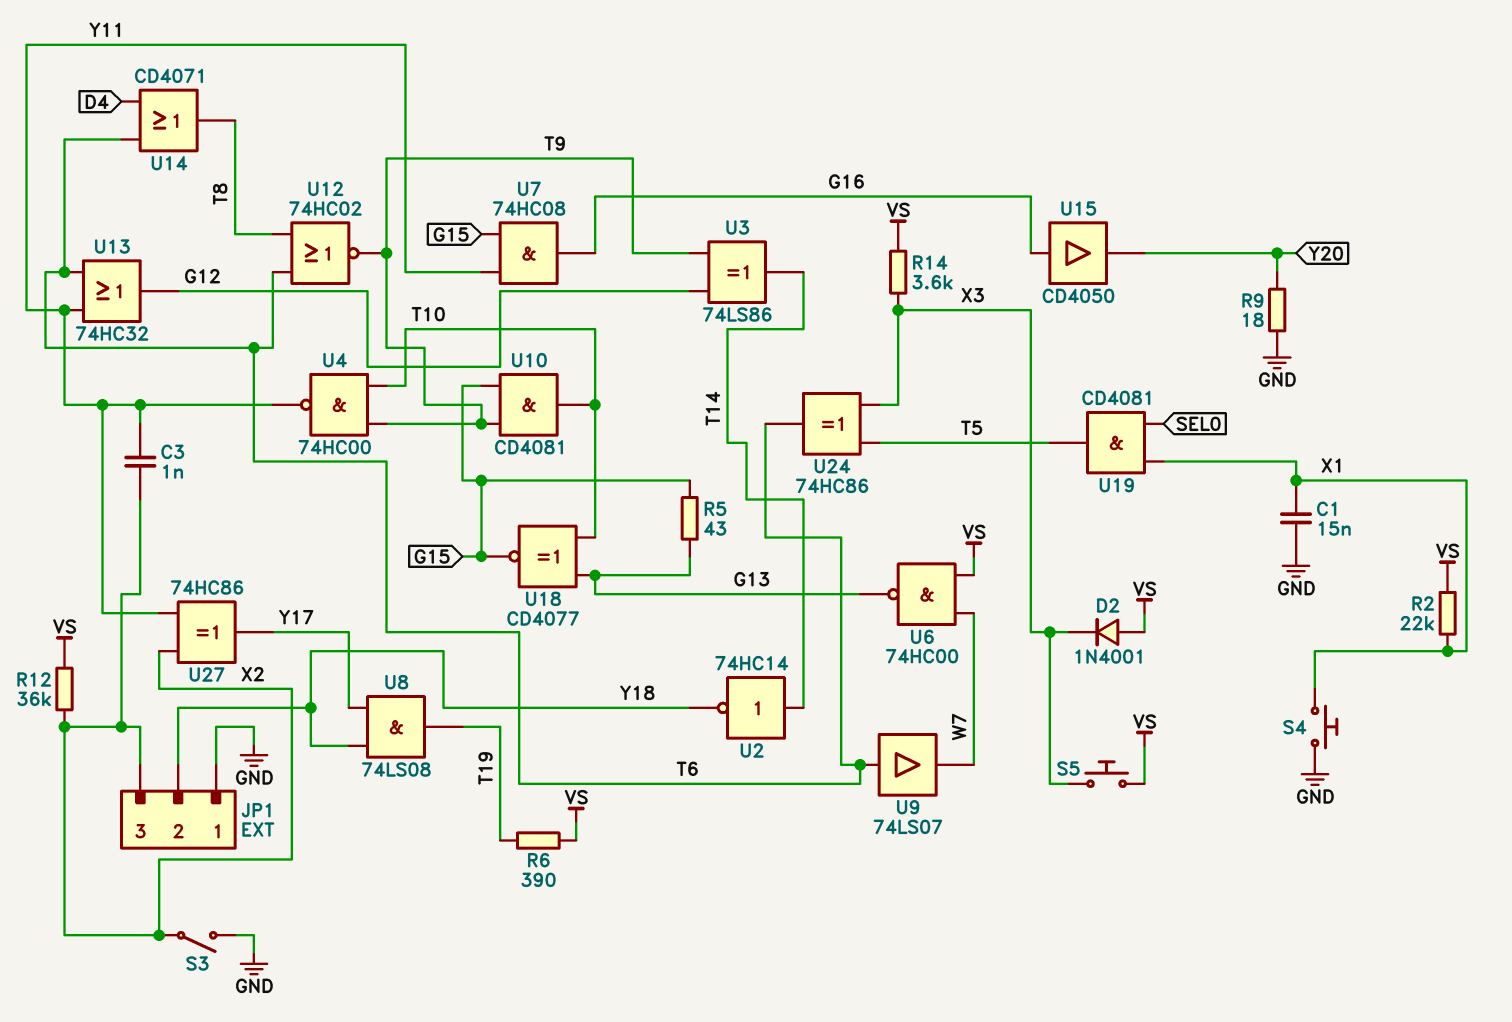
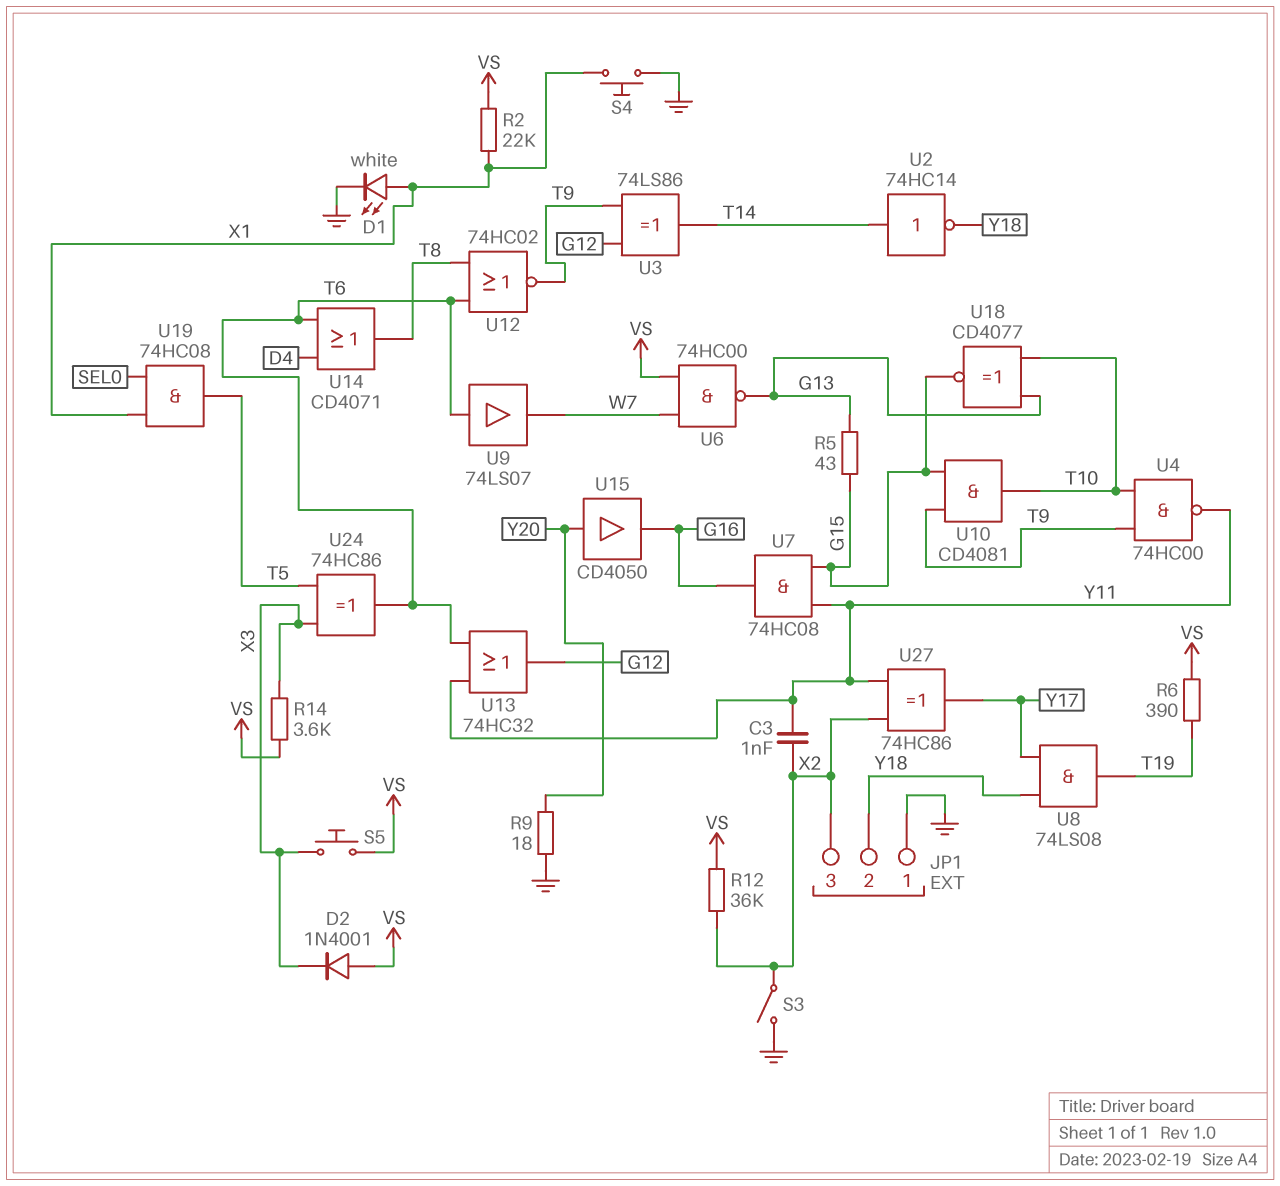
C1: 15nF (GND, X1) -> none
D1: none -> LED white (A X1, K GND)
U15: buffer CD4050 (in G16, out Y20) -> buffer CD4050 (in Y20, out G16)
U19: AND CD4081 (in SEL0, in X1, out T5) -> AND 74HC08 (in SEL0, in X1, out T5)

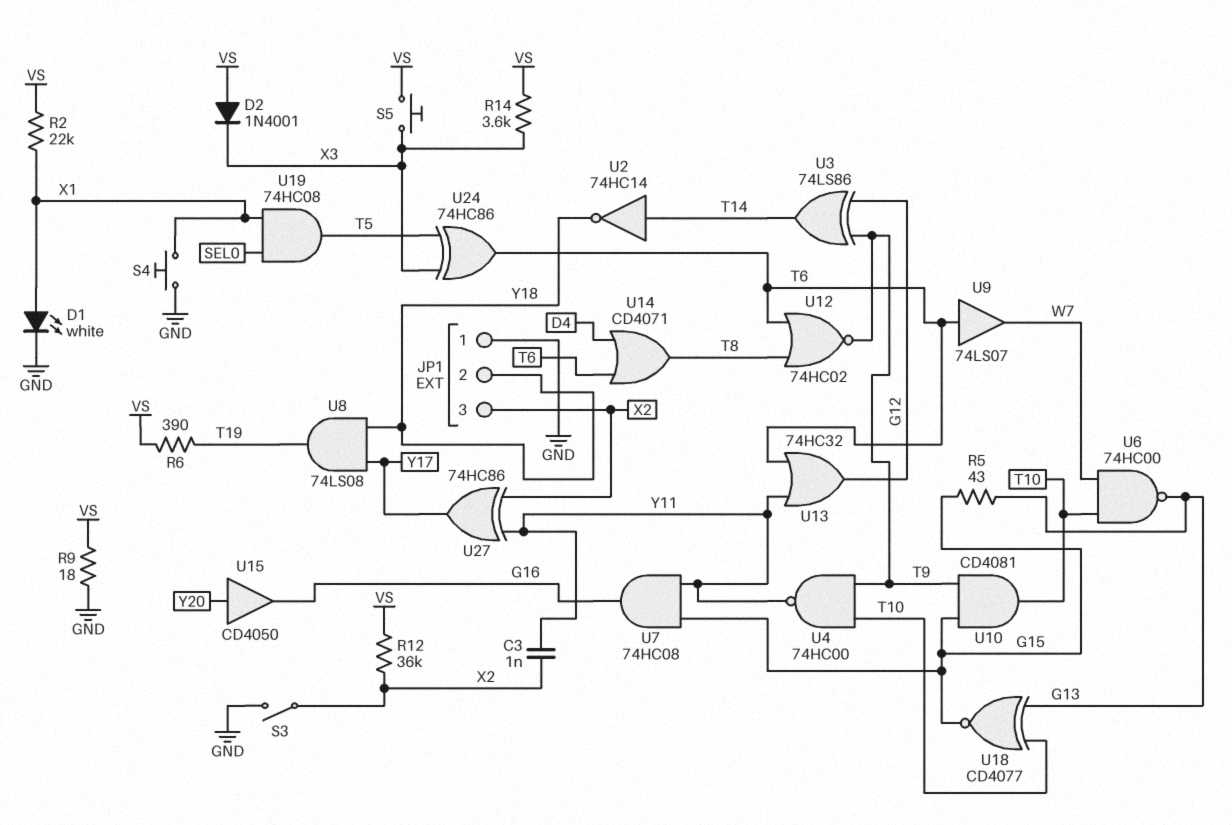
R9: 18 (GND, Y20) -> 18 (GND, VS)
U6: NAND 74HC00 (in VS, in W7, out G13) -> NAND 74HC00 (in T10, in W7, out G13)

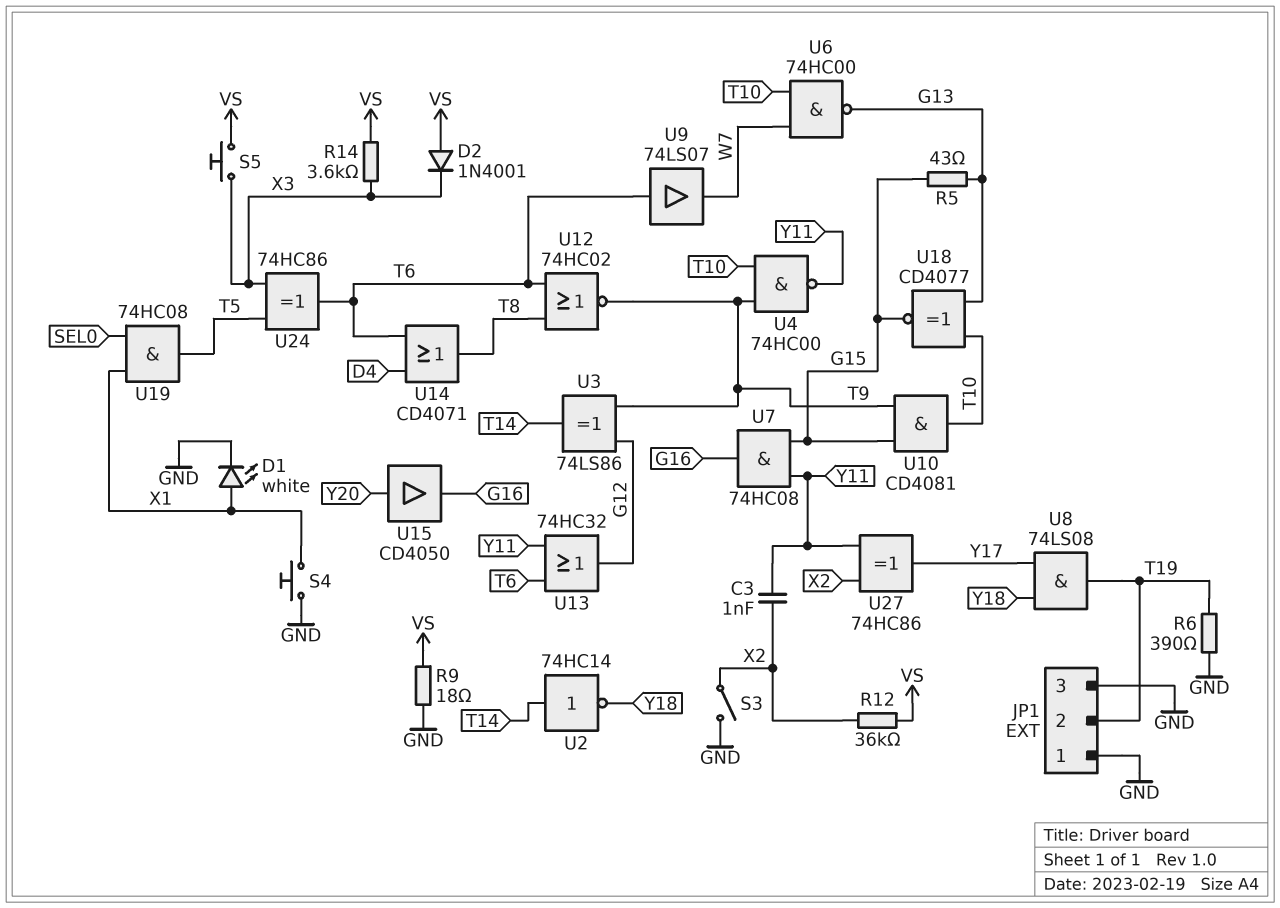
JP1 pin 2: Y18 -> T19
JP1 pin 3: X2 -> GND
R2: 22k (VS, X1) -> none
R6: 390 (T19, VS) -> 390 (GND, T19)

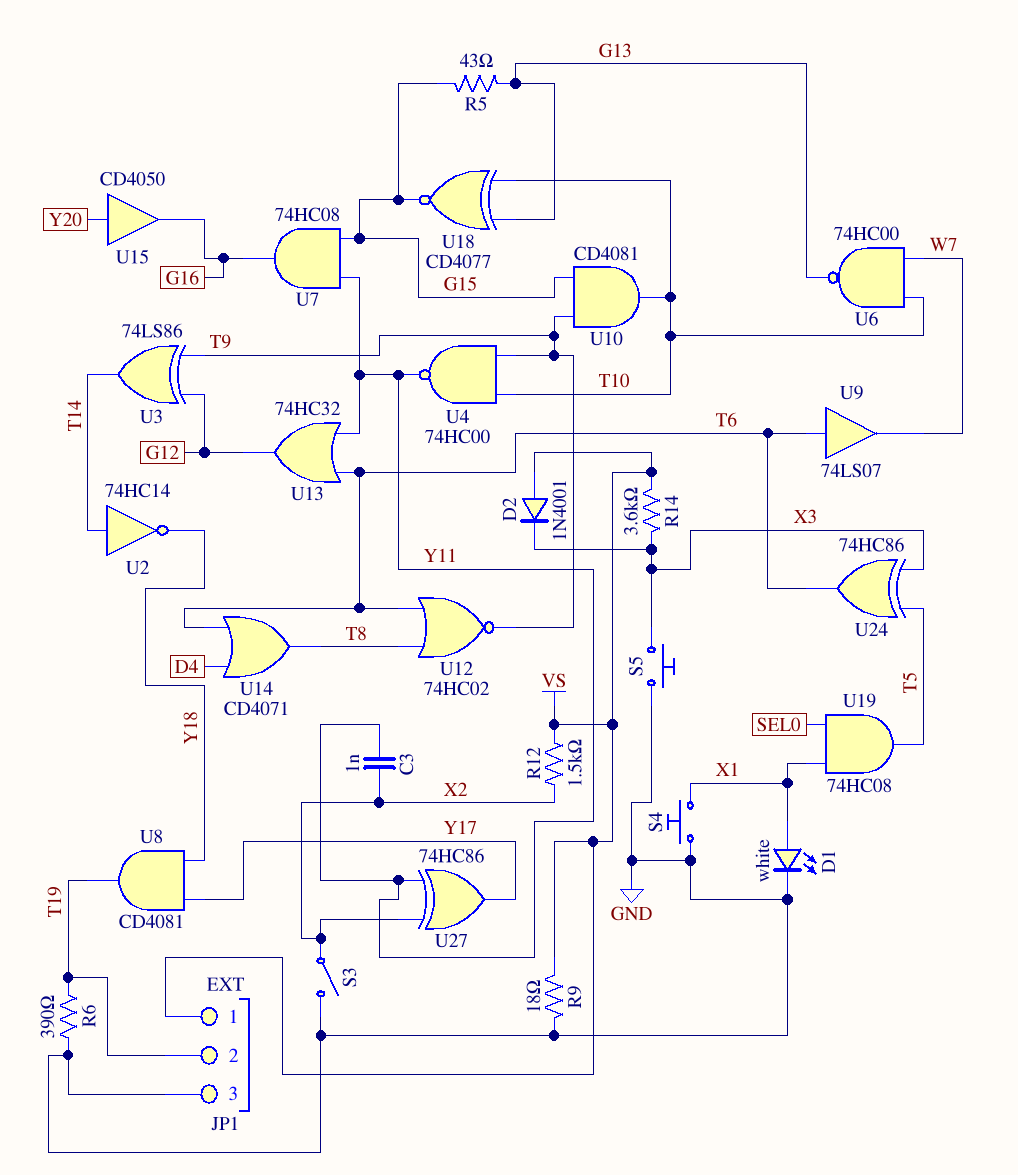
JP1 pin 1: GND -> VS
R12: 36k (VS, X2) -> 1.5k (VS, X2)
S5: button (VS, X3) -> button (GND, X3)
U8: AND 74LS08 (in Y17, in Y18, out T19) -> AND CD4081 (in Y17, in Y18, out T19)

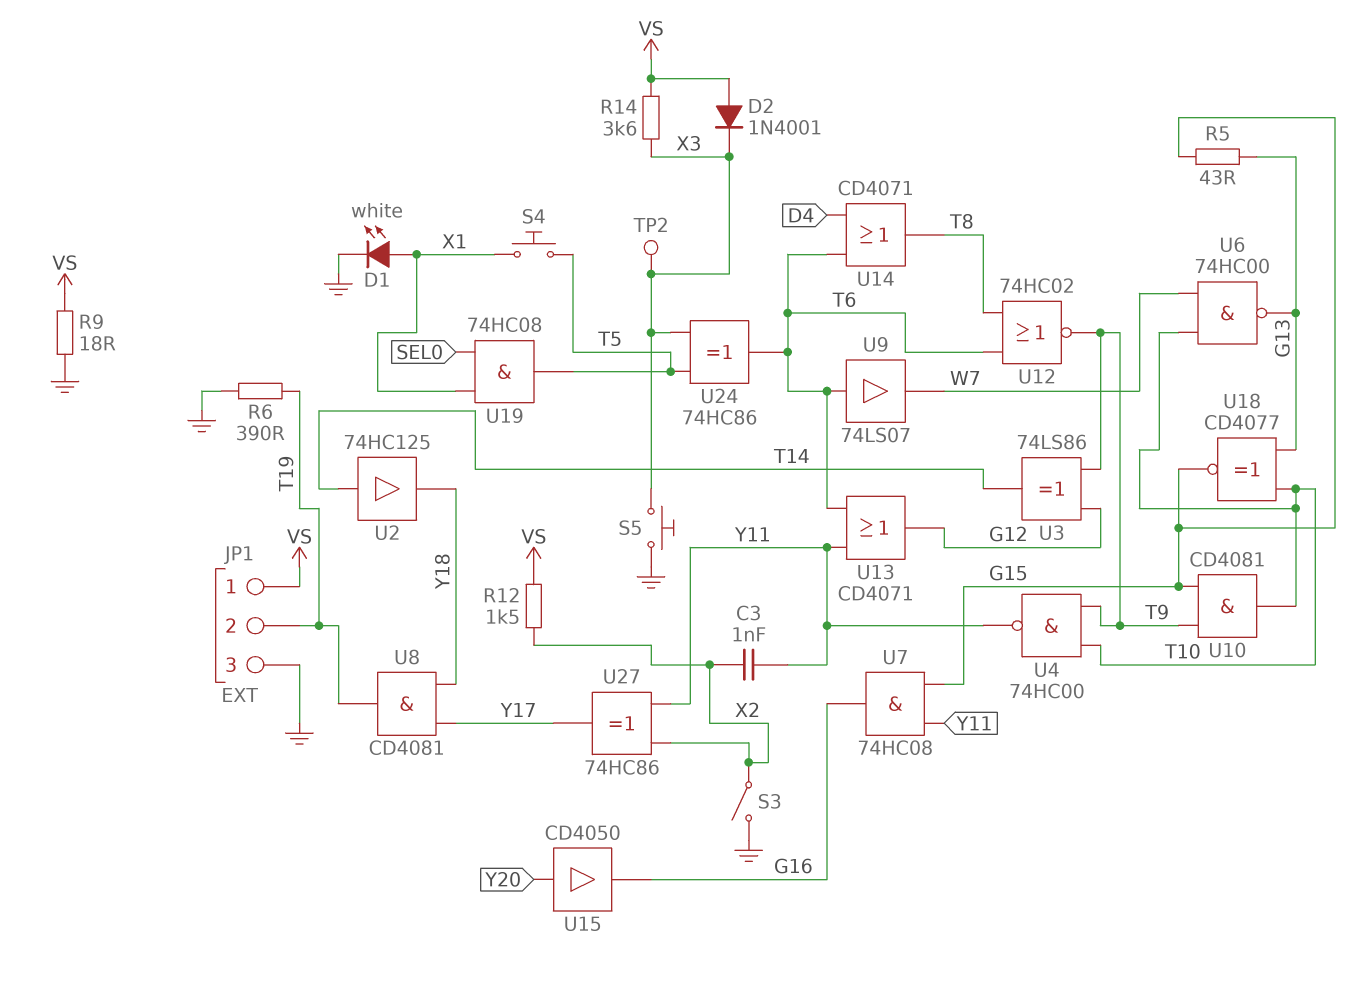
S4: button (GND, X1) -> button (T5, X1)
TP2: none -> test point (X3)
U2: NOT 74HC14 (in T14, out Y18) -> buffer 74HC125 (in T14, out Y18)
U13: OR 74HC32 (in T6, in Y11, out G12) -> OR CD4071 (in T6, in Y11, out G12)

